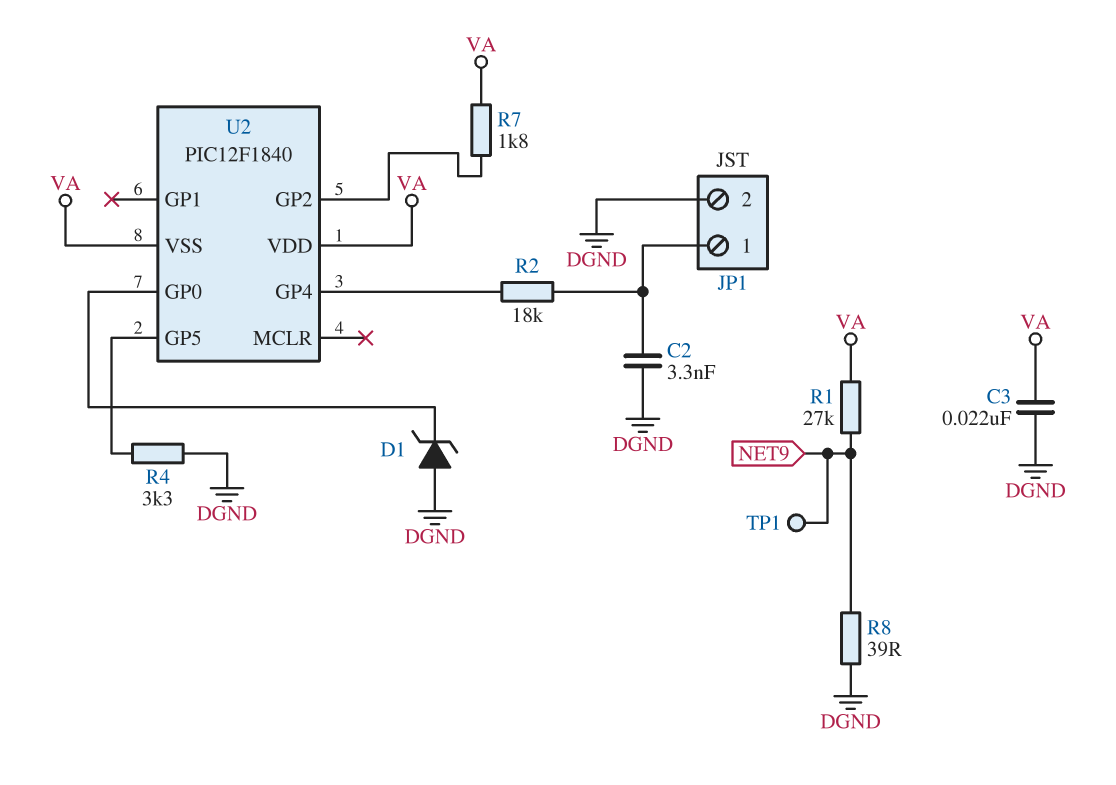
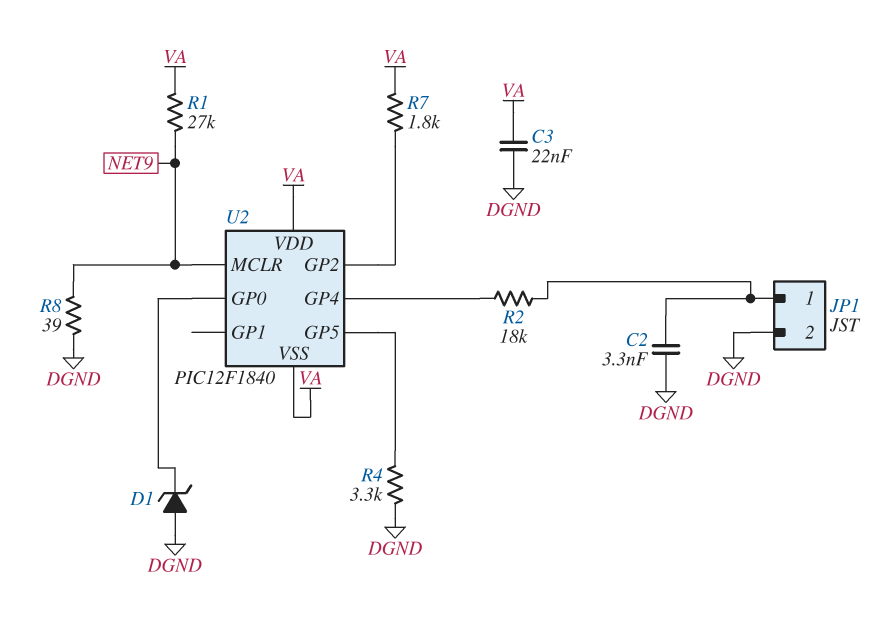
TP1: test point (NET9) -> none
U2 pin MCLR: none -> NET9

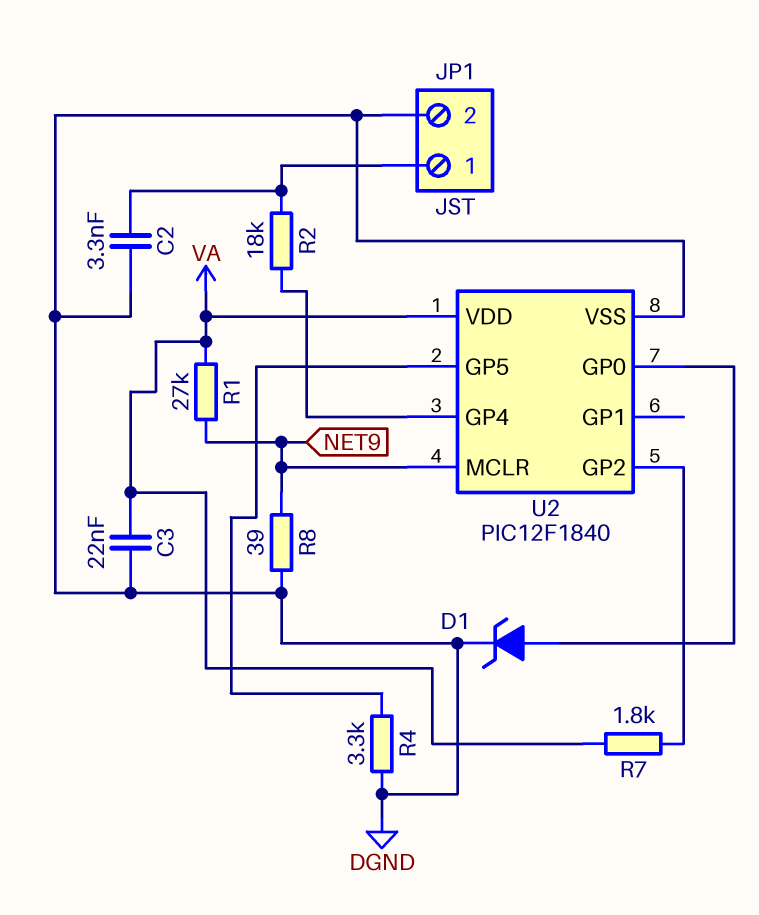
D1: zener (A DGND, K U2/GP0) -> zener (A U2/GP0, K DGND)
U2 pin VSS: VA -> DGND

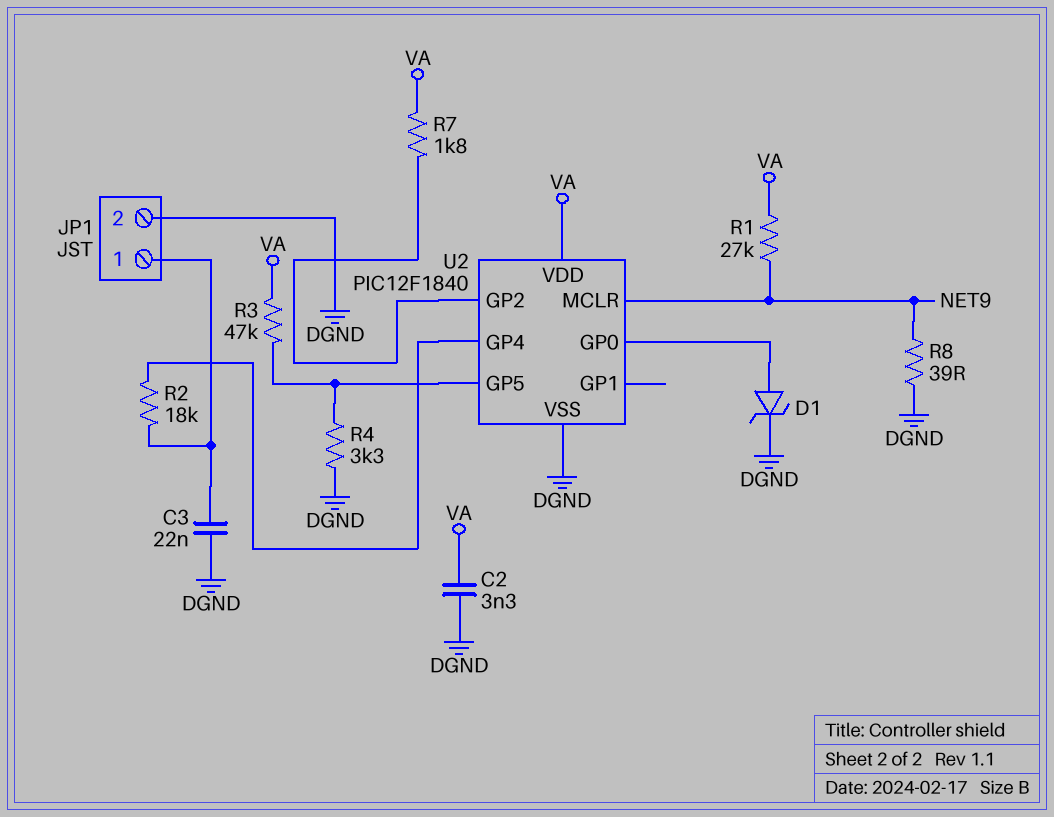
C2: 3.3nF (DGND, JP1/1) -> 3.3nF (DGND, VA)
C3: 22nF (DGND, VA) -> 22nF (DGND, JP1/1)
R3: none -> 47k (U2/GP5, VA)

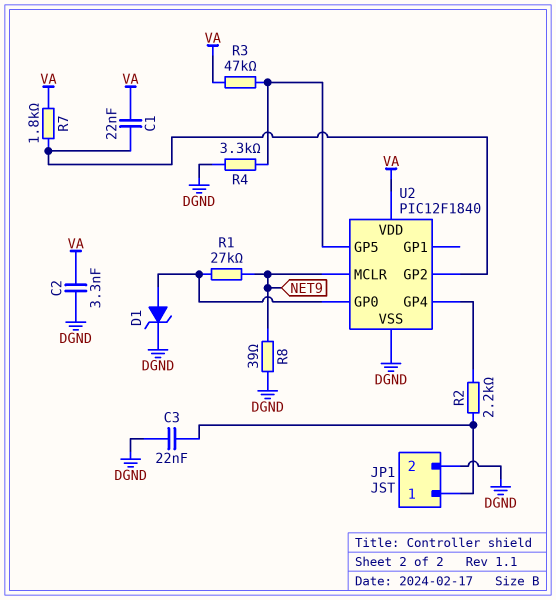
C1: none -> 22nF (U2/GP2, VA)
R1: 27k (NET9, VA) -> 27k (NET9, U2/GP0)
R2: 18k (JP1/1, U2/GP4) -> 2.2k (JP1/1, U2/GP4)

